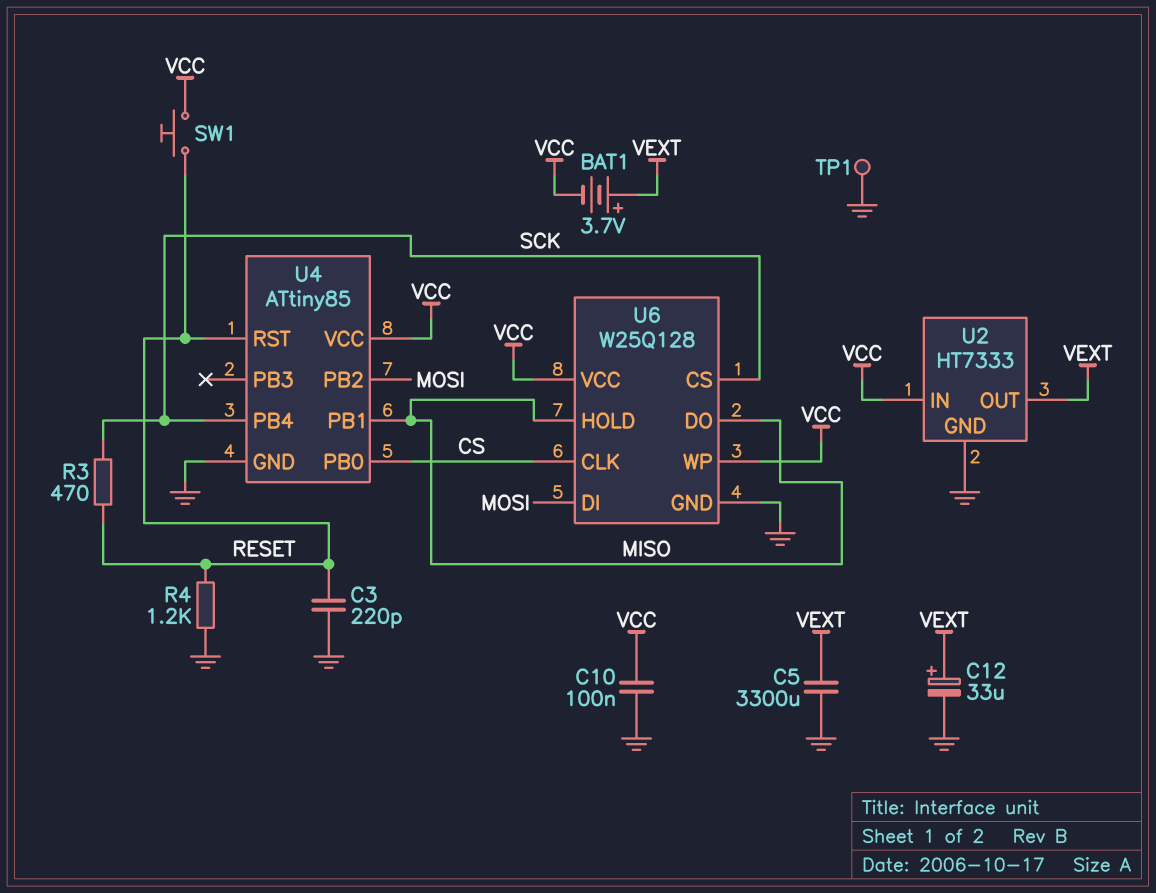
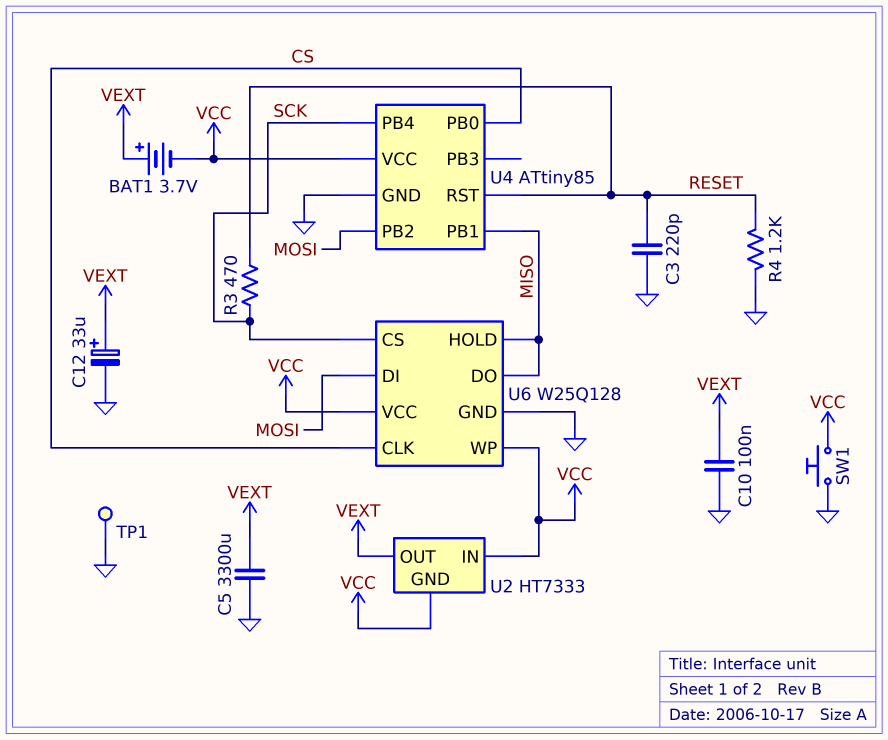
C10: 100nF (GND, VCC) -> 100nF (GND, VEXT)
SW1: button (RESET, VCC) -> button (GND, VCC)
U2 pin GND: GND -> VCC

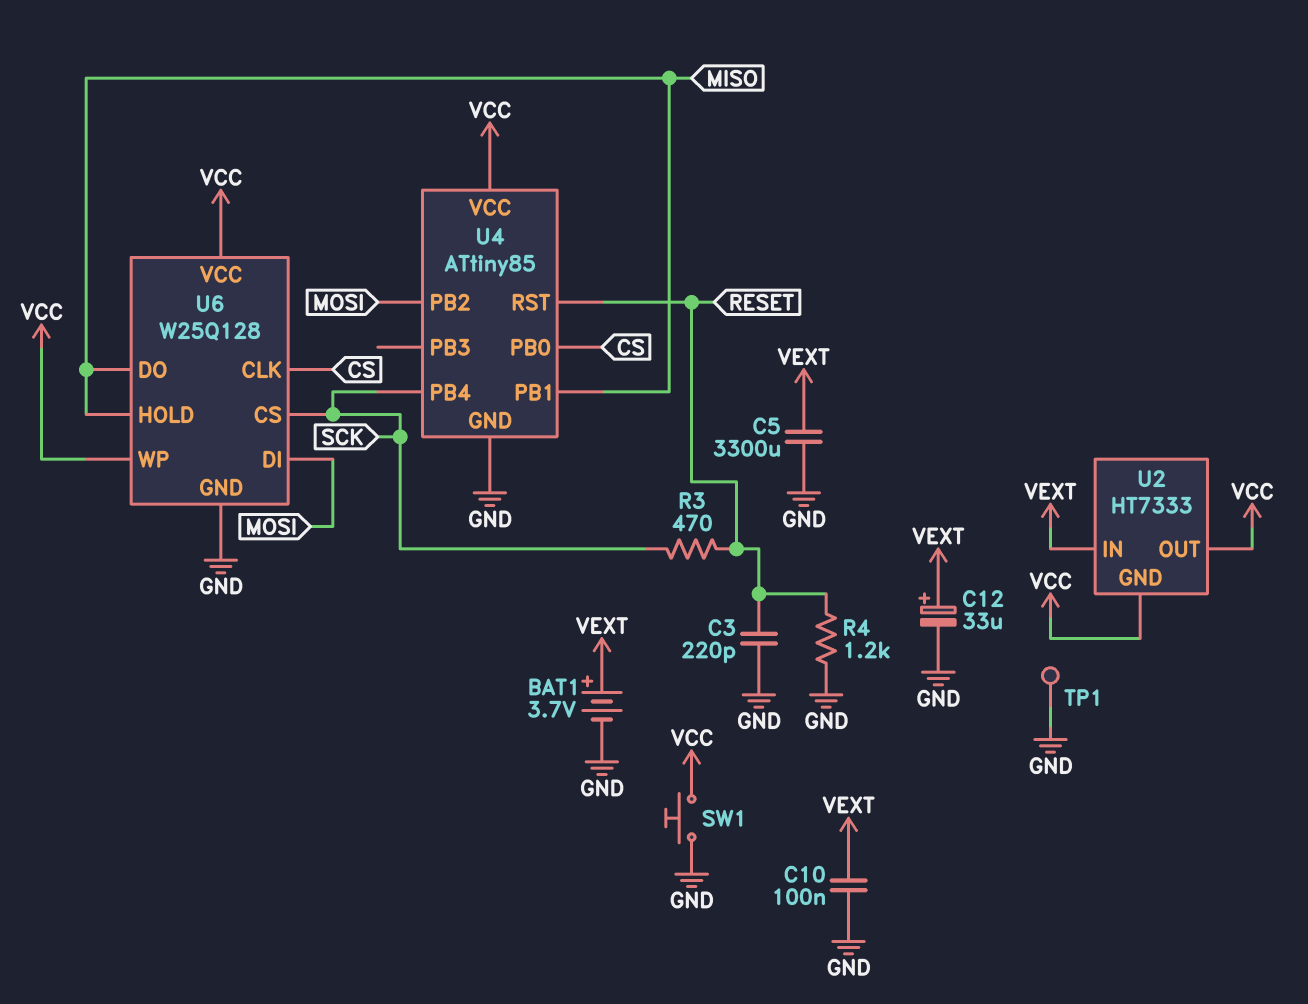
BAT1: 3.7V (plus VEXT, minus VCC) -> 3.7V (plus VEXT, minus GND)
U2 pin IN: VCC -> VEXT
U2 pin OUT: VEXT -> VCC

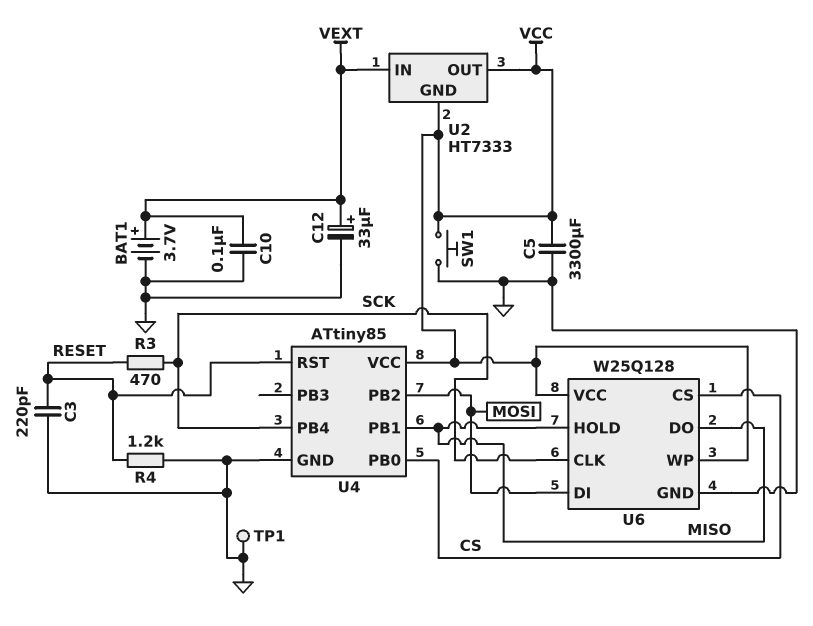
C5: 3300uF (GND, VEXT) -> 3300uF (GND, VCC)
U6 pin CLK: CS -> SCK
U6 pin CS: SCK -> CS

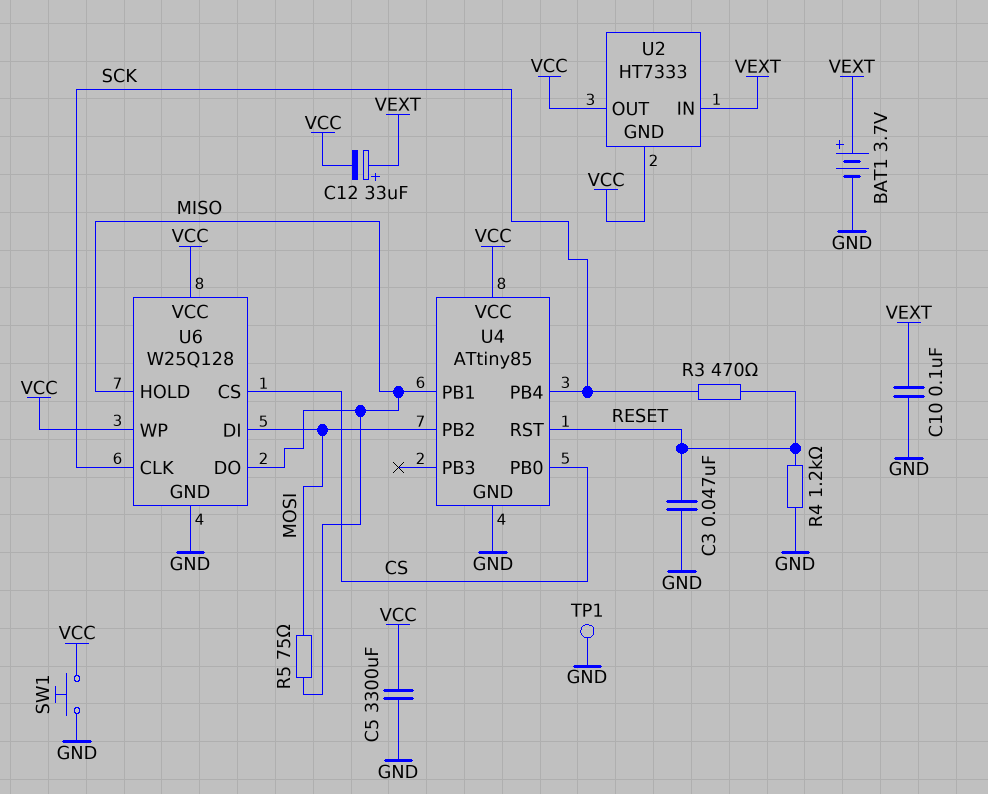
C3: 220pF (GND, RESET) -> 47nF (GND, RESET)
C12: 33uF (plus VEXT, minus GND) -> 33uF (plus VEXT, minus VCC)
R5: none -> 75 (MISO, MOSI)

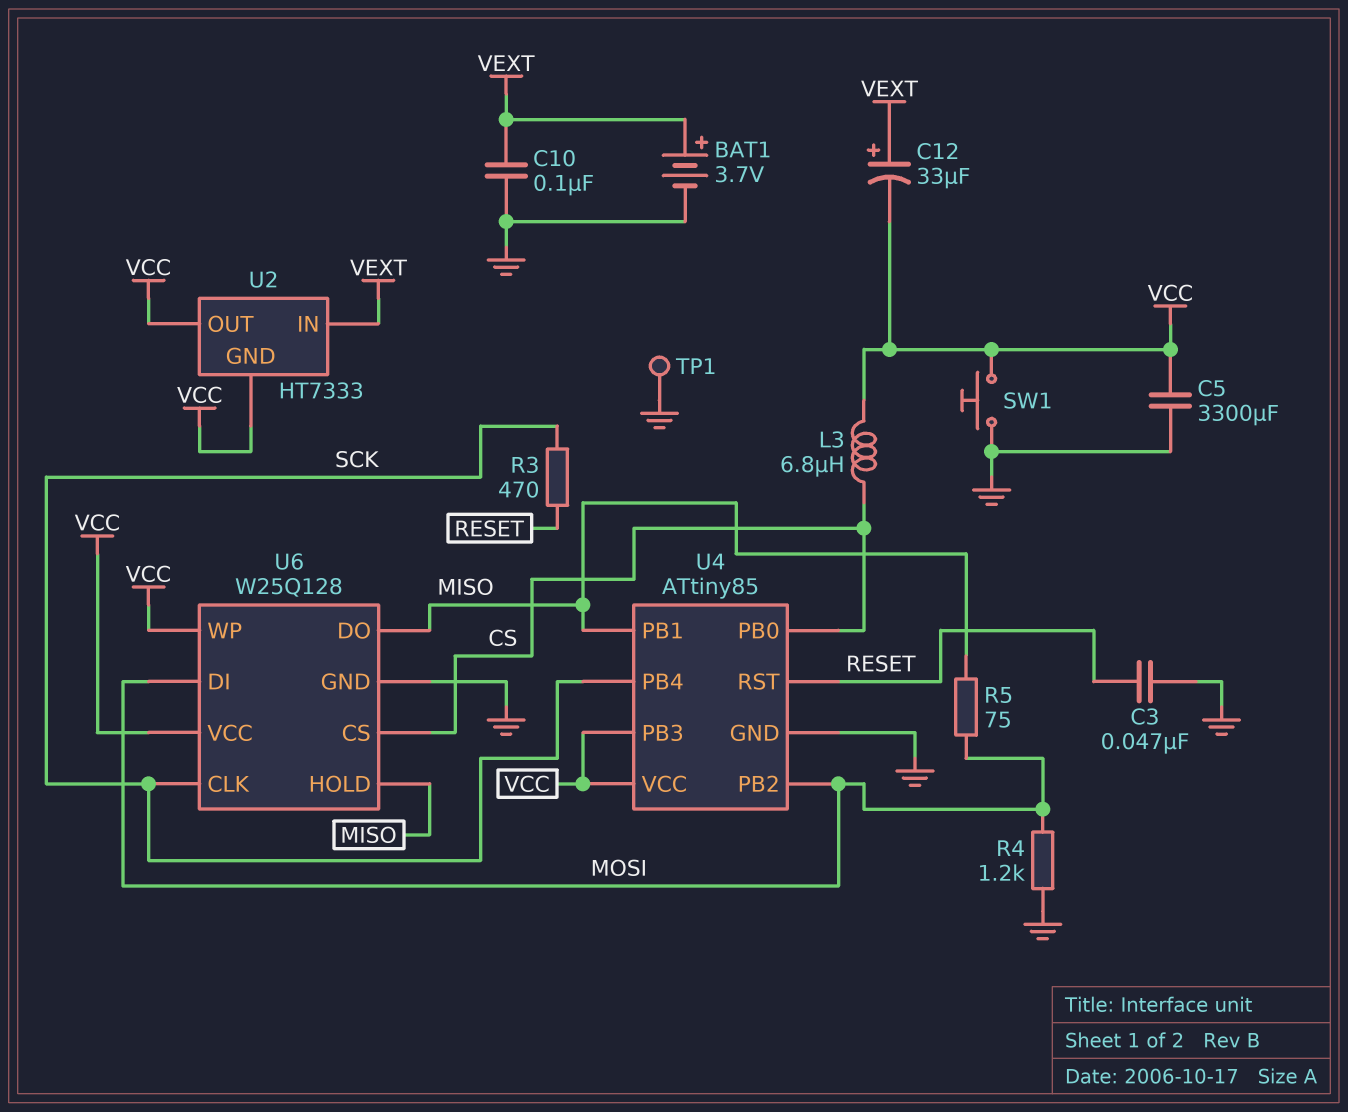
L3: none -> 6.8uH (CS, VCC)
R4: 1.2k (GND, RESET) -> 1.2k (GND, MOSI)
U4 pin PB3: none -> VCC

